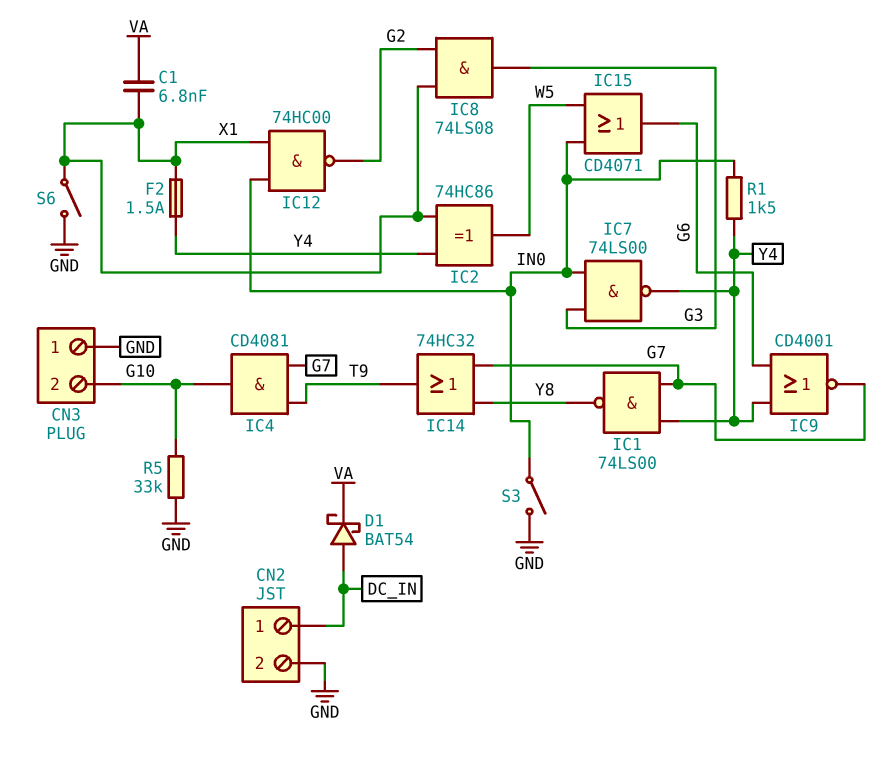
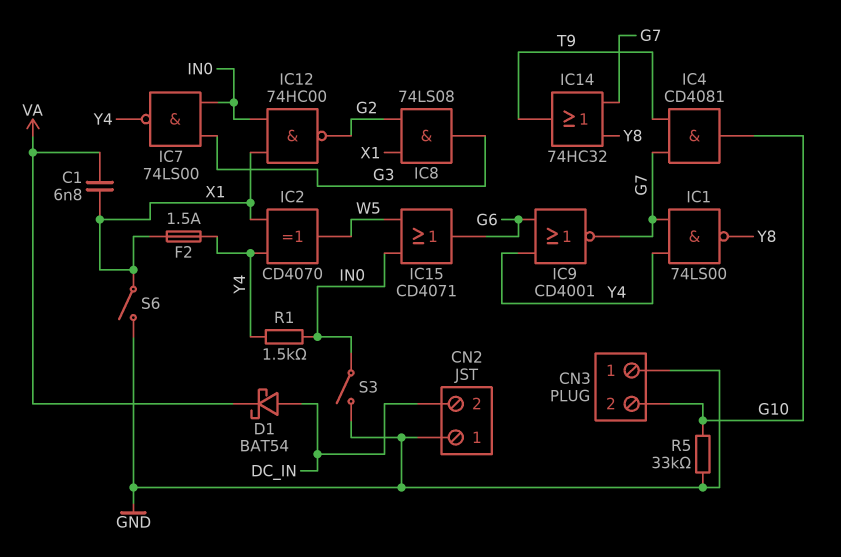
CN2 pin 1: DC_IN -> GND
CN2 pin 2: GND -> DC_IN
IC2: XOR 74HC86 (in X1, in Y4, out W5) -> XOR CD4070 (in X1, in Y4, out W5)

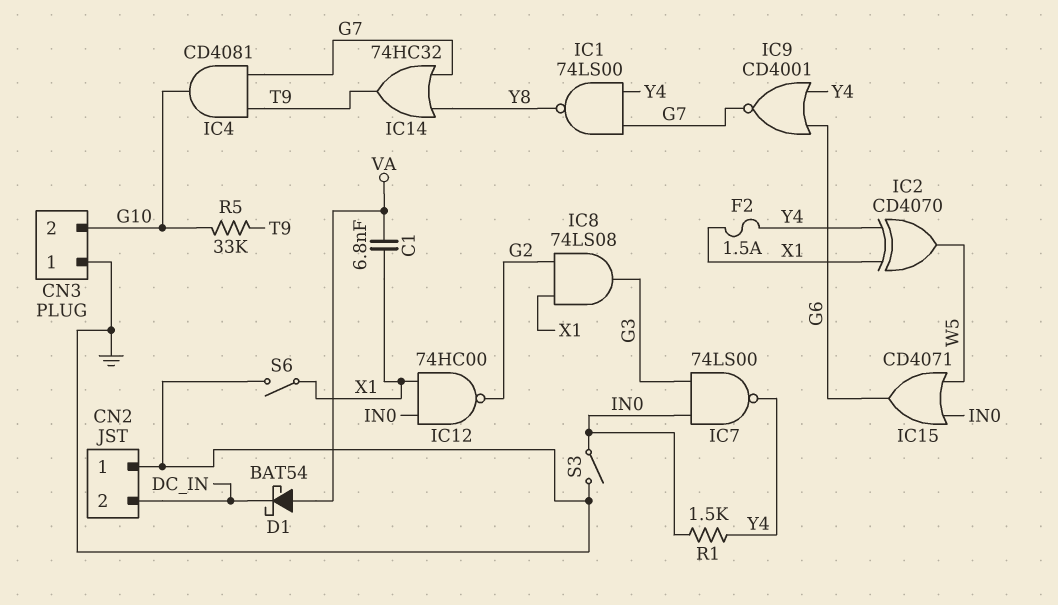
D1: schottky BAT54 (A DC_IN, K VA) -> schottky BAT54 (A VA, K DC_IN)
R5: 33k (G10, GND) -> 33k (G10, T9)

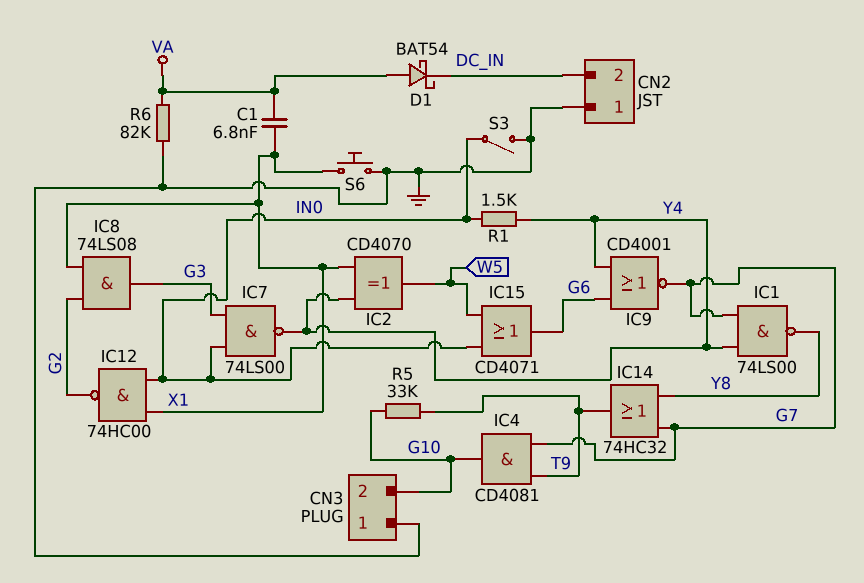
F2: 1.5A (X1, Y4) -> none
R6: none -> 82k (GND, VA)
S6: switch (GND, X1) -> button (GND, X1)

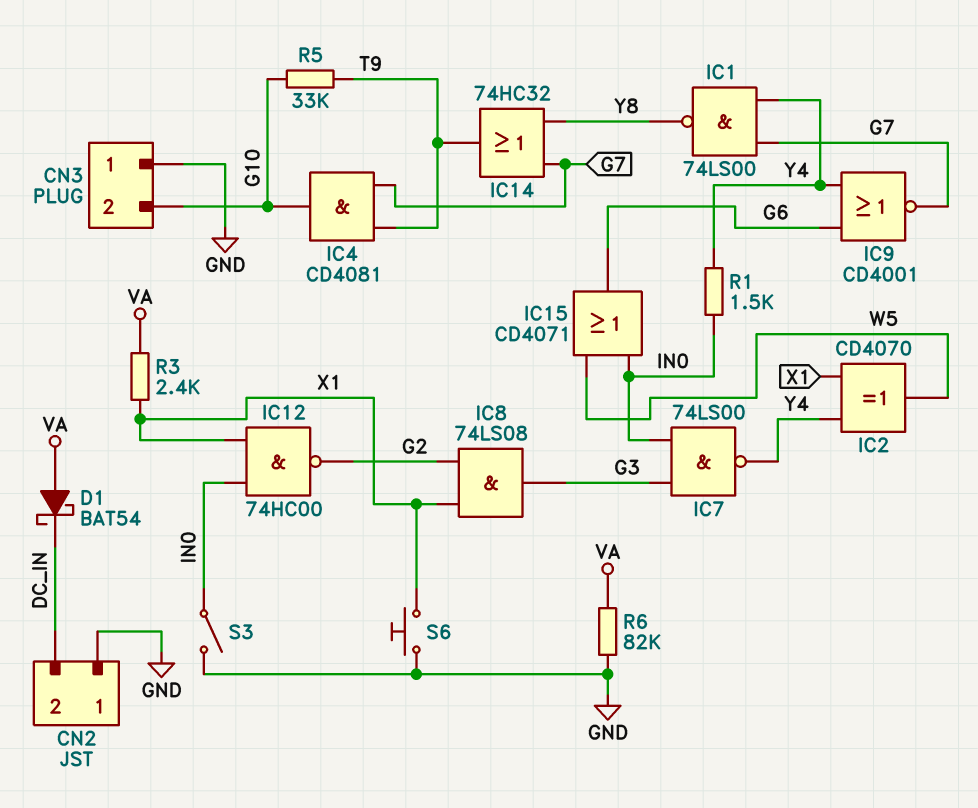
C1: 6.8nF (VA, X1) -> none
R3: none -> 2.4k (VA, X1)

